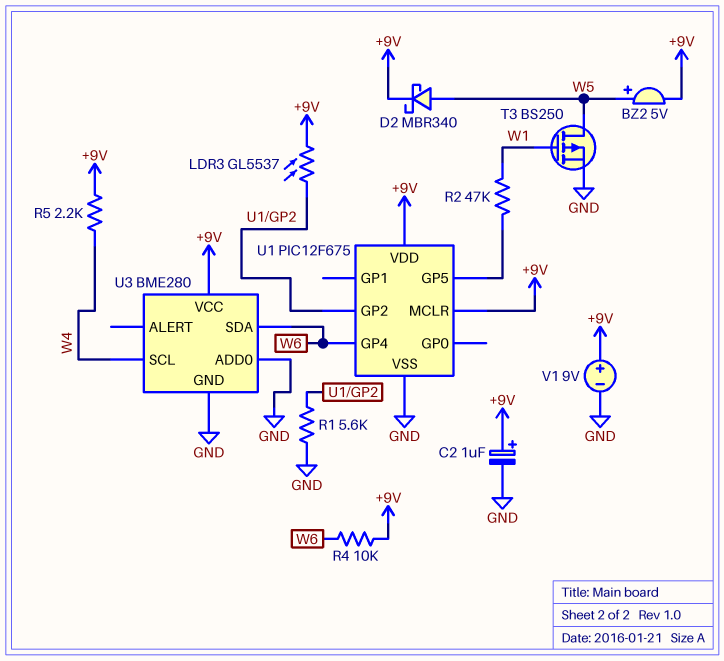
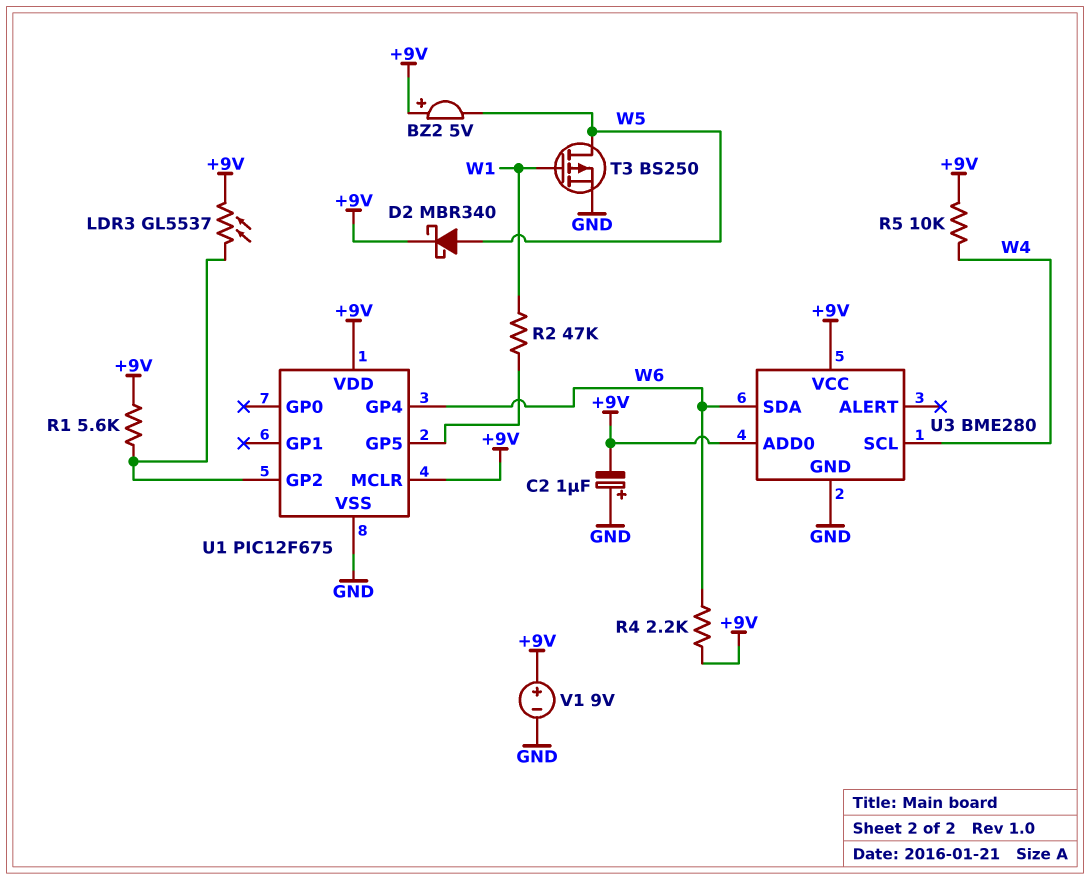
BZ2: buzzer 5V (plus W5, minus +9V) -> buzzer 5V (plus +9V, minus W5)
C2: 1uF (plus +9V, minus GND) -> 1uF (plus GND, minus +9V)
R1: 5.6k (GND, U1/GP2) -> 5.6k (+9V, U1/GP2)
R4: 10k (+9V, W6) -> 2.2k (+9V, W6)
R5: 2.2k (+9V, W4) -> 10k (+9V, W4)
U3 pin ADD0: GND -> +9V

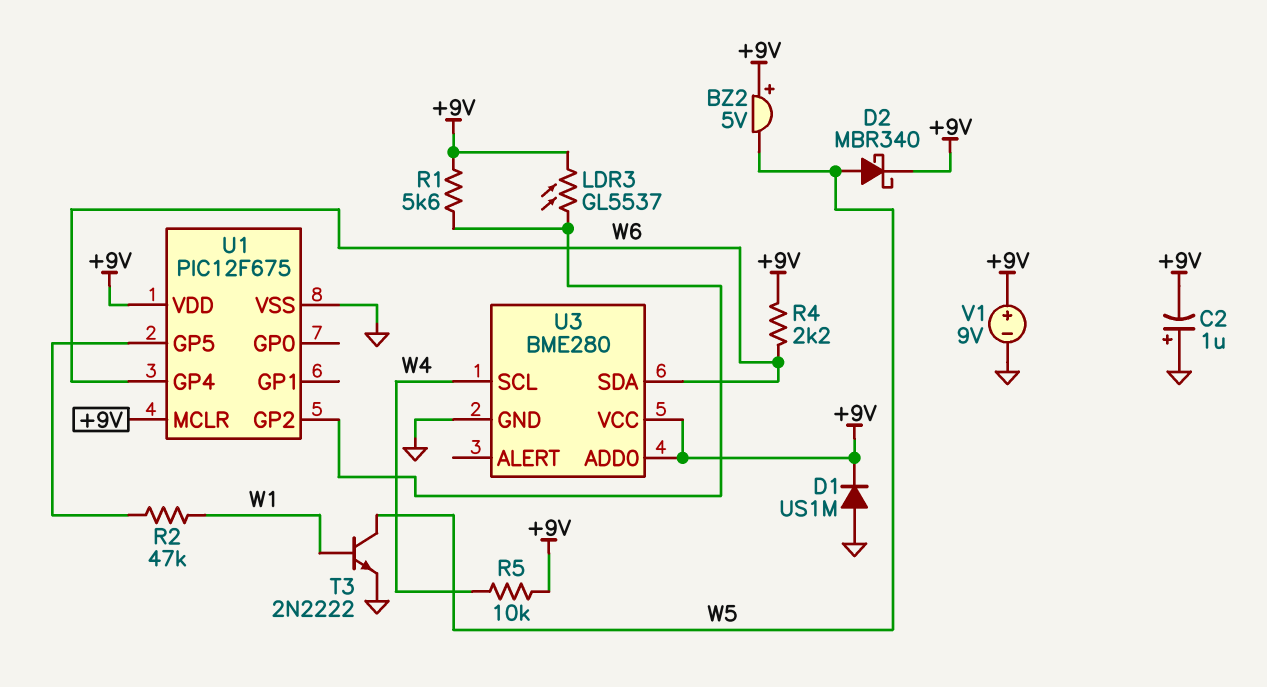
D1: none -> diode US1M (A GND, K +9V)
T3: PMOS BS250 (G W1, D W5, S GND) -> NPN 2N2222 (B W1, C W5, E GND)

